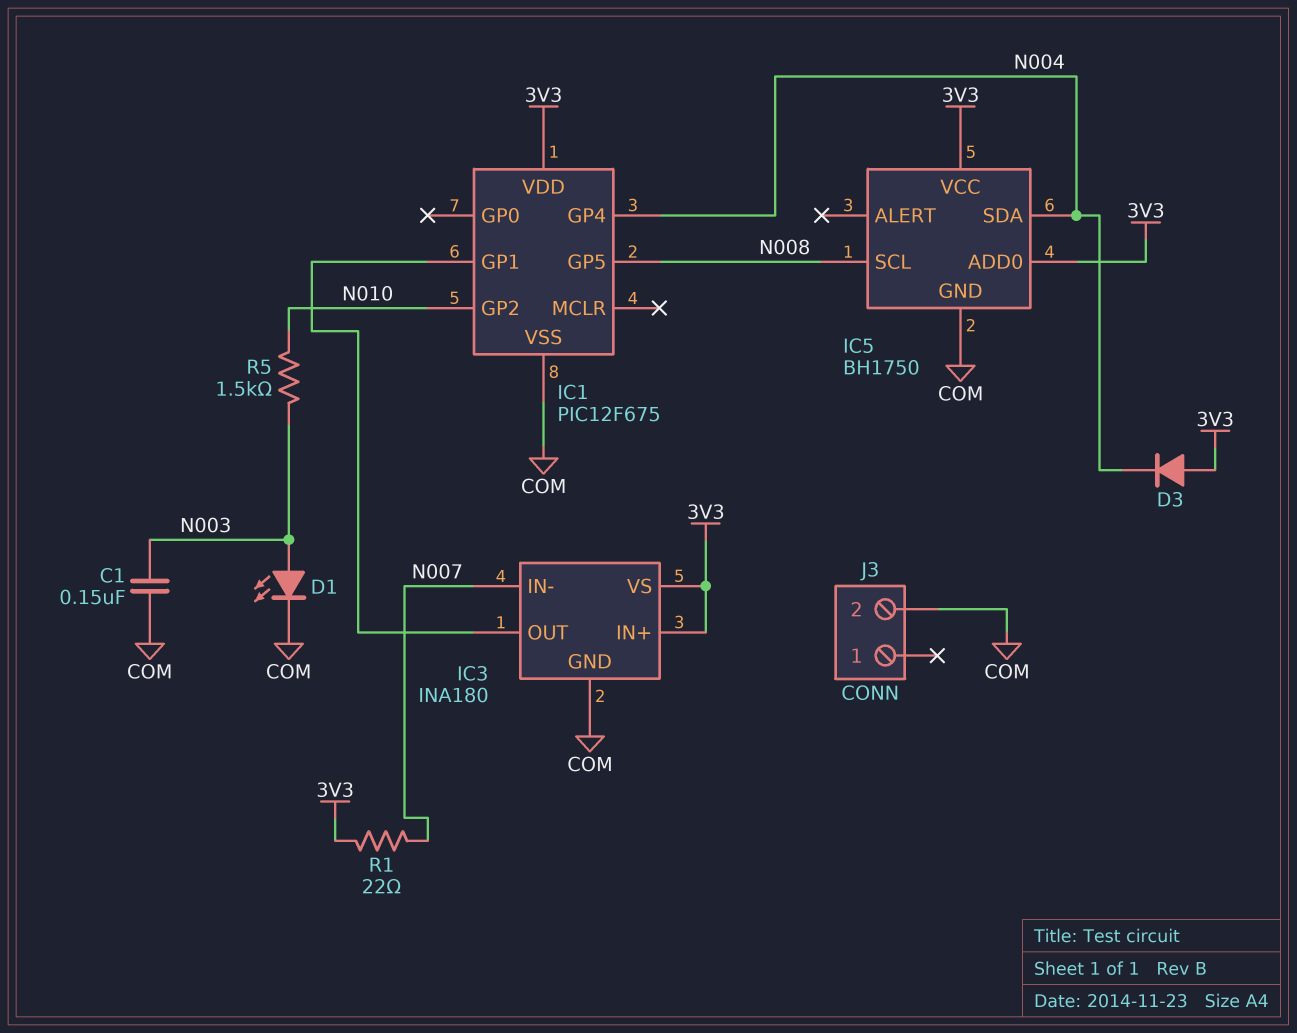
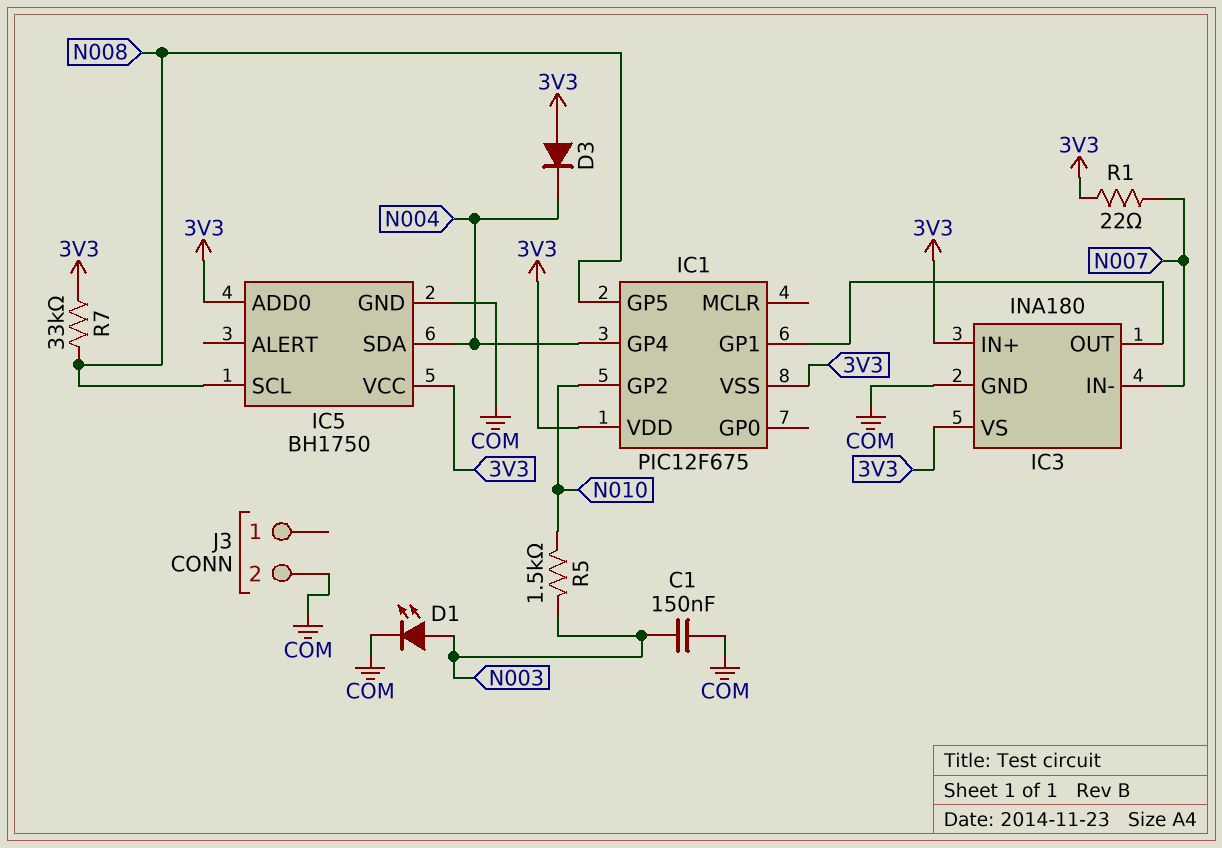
IC1 pin VSS: COM -> 3V3
R7: none -> 33k (3V3, N008)

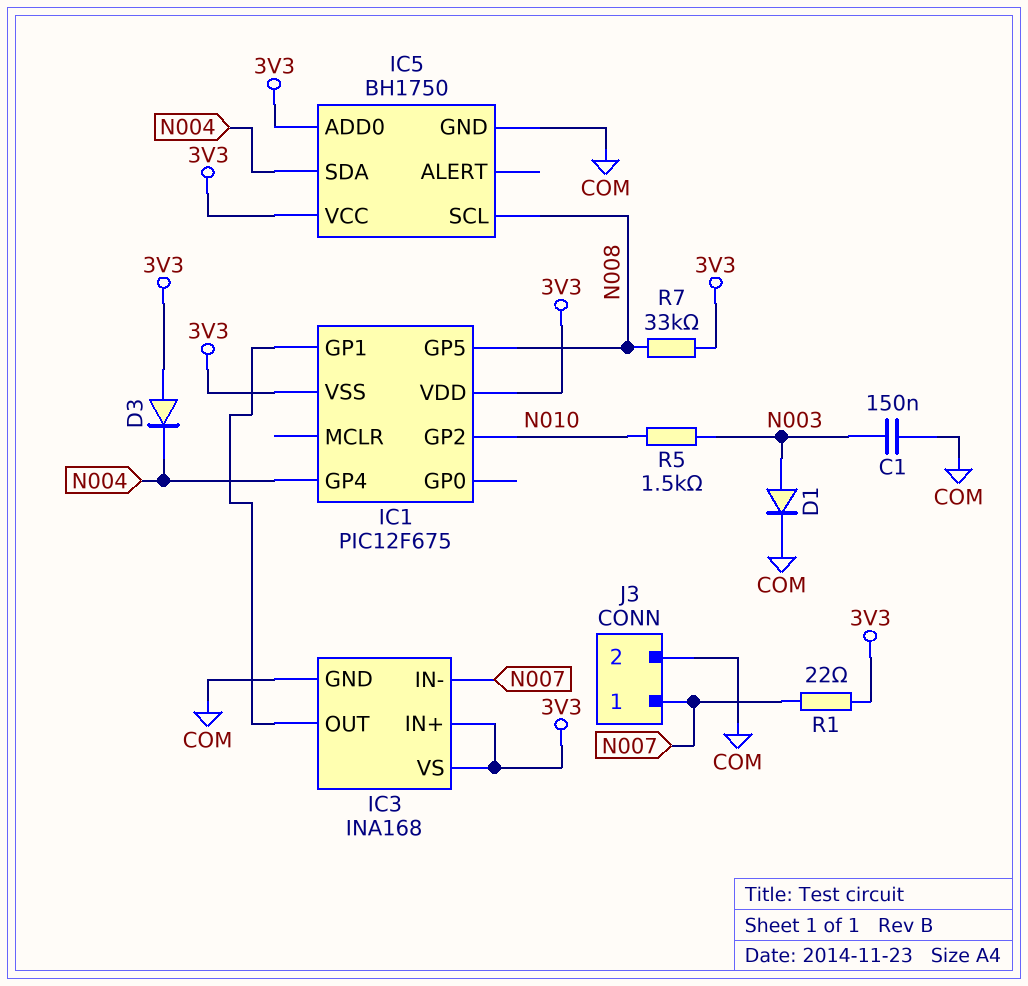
D1: LED (A N003, K COM) -> diode (A N003, K COM)
IC3: INA180 -> INA168
J3 pin 1: none -> N007

